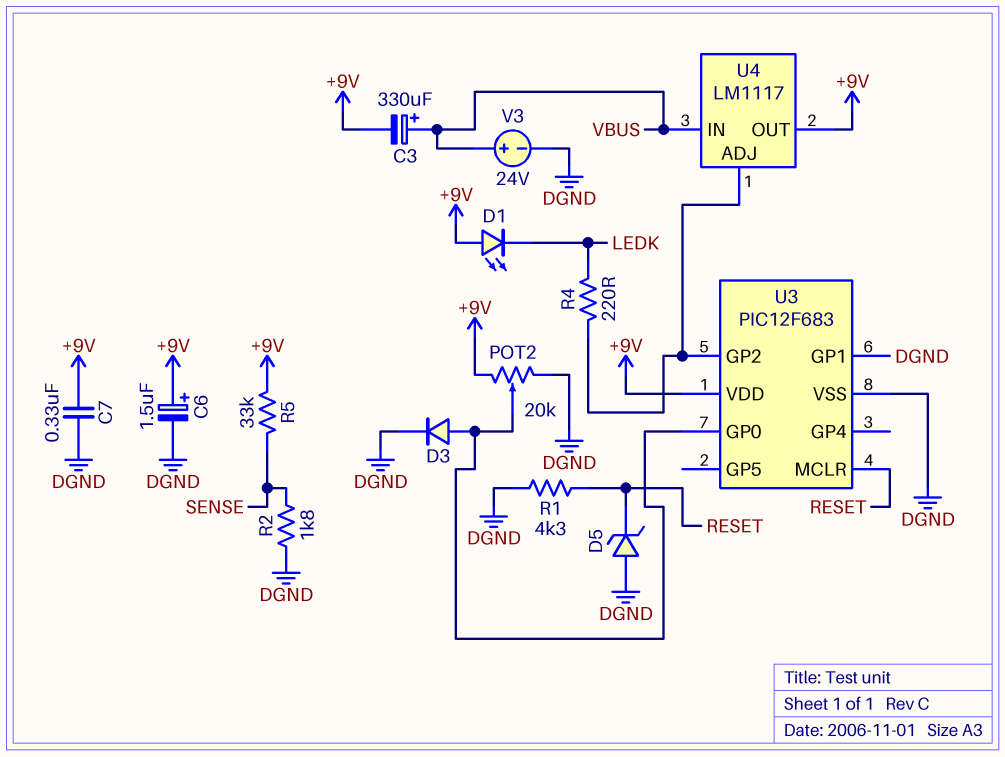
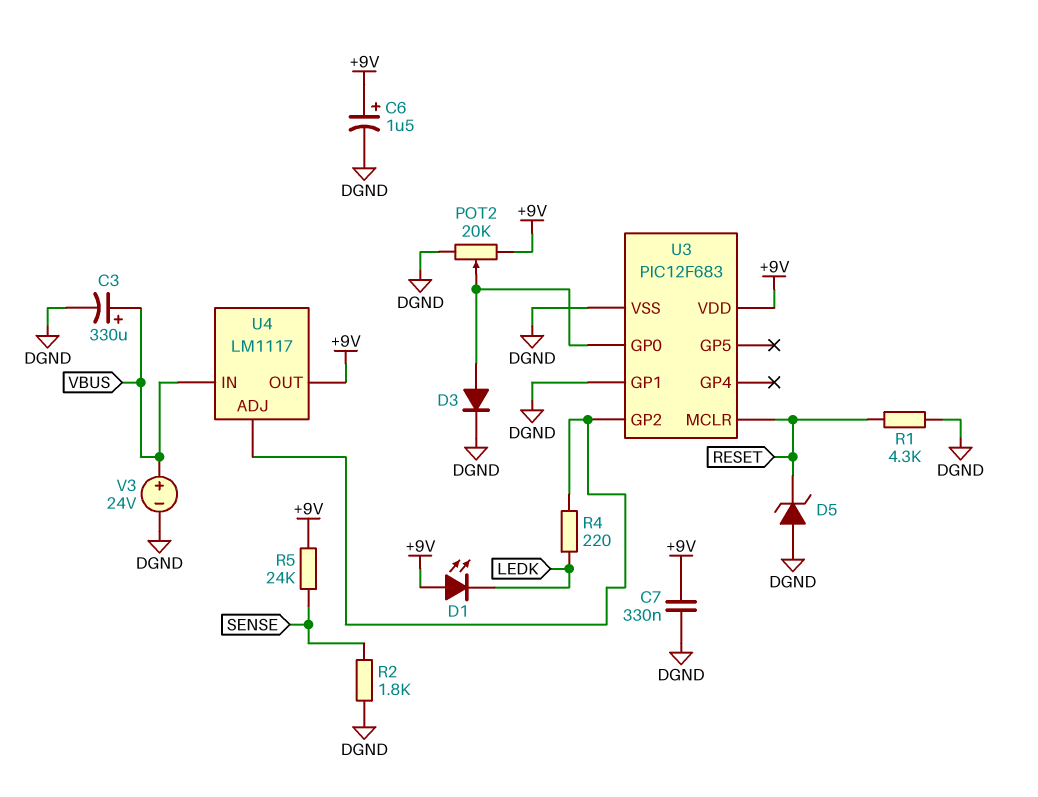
C3: 330uF (plus VBUS, minus +9V) -> 330uF (plus VBUS, minus DGND)
R5: 33k (+9V, SENSE) -> 24k (+9V, SENSE)

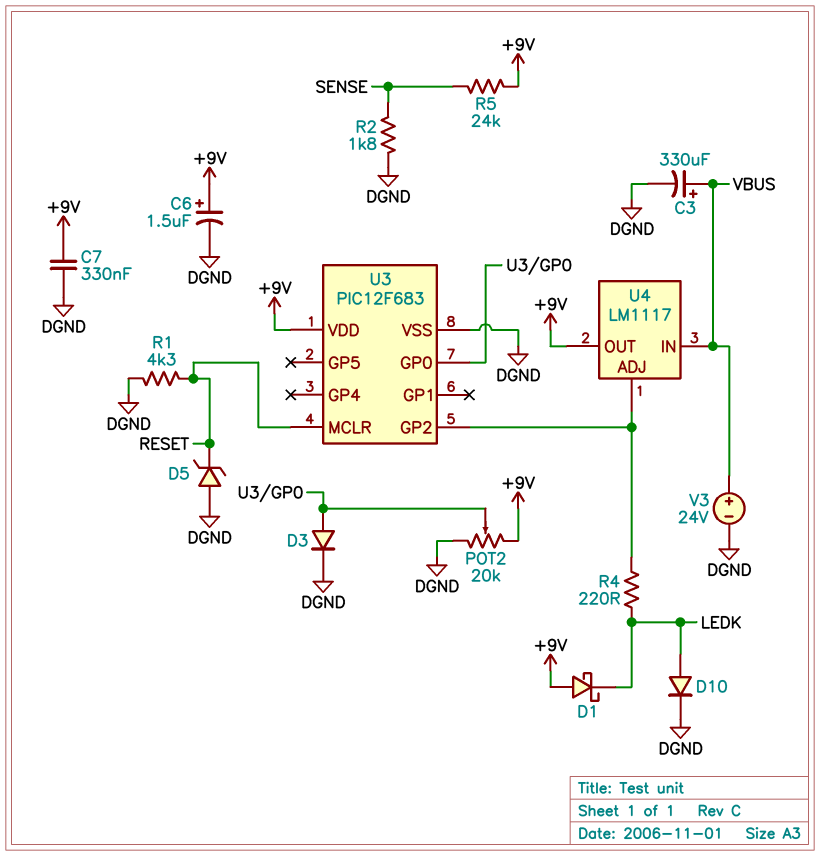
D1: LED (A +9V, K LEDK) -> schottky (A +9V, K LEDK)
D10: none -> diode (A LEDK, K DGND)
U3 pin GP1: DGND -> none

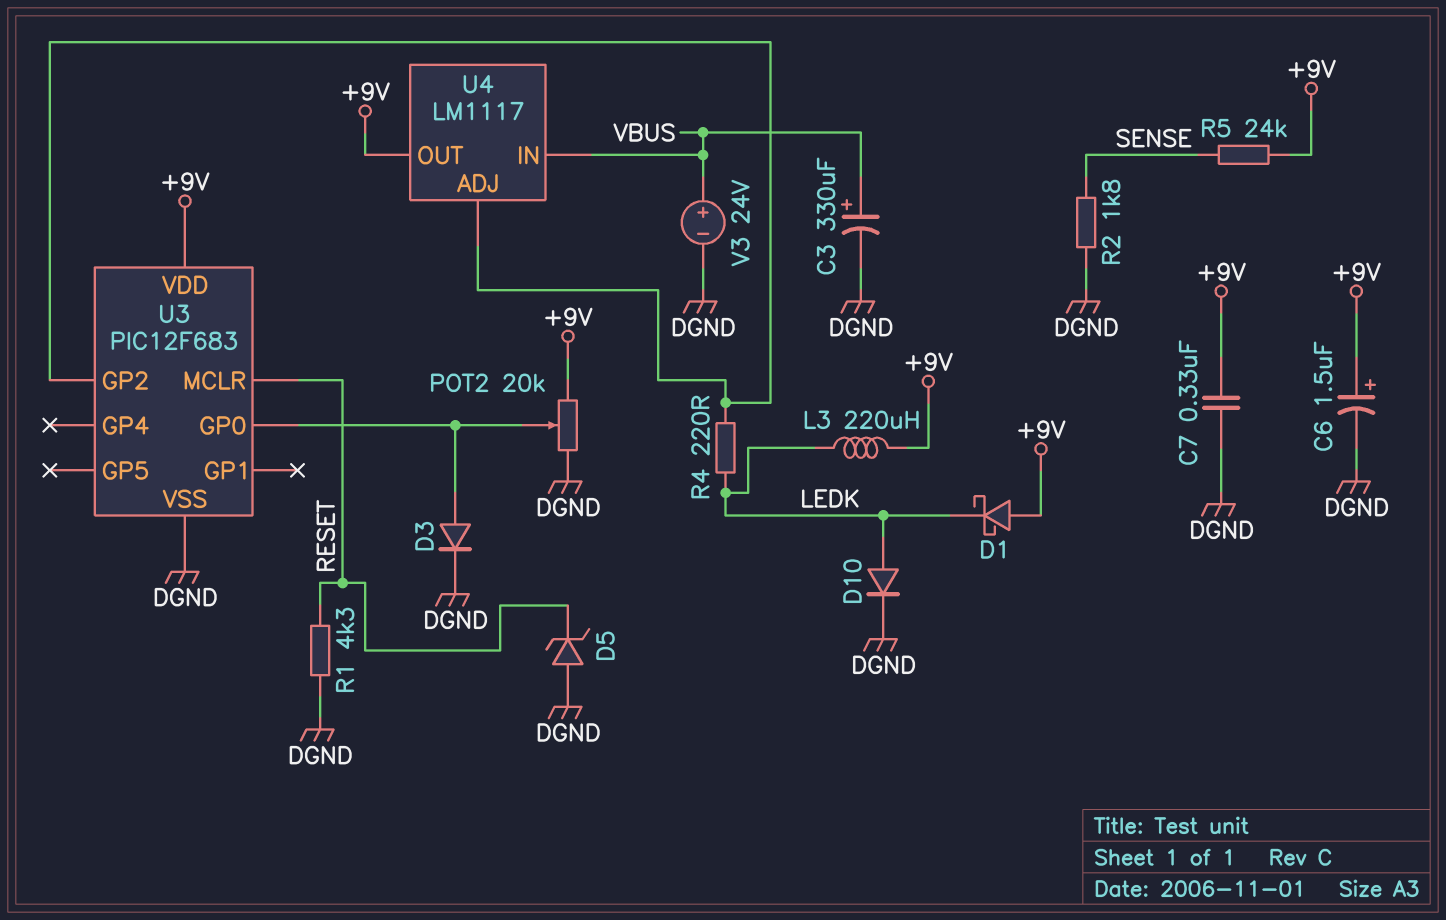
L3: none -> 220uH (+9V, LEDK)

